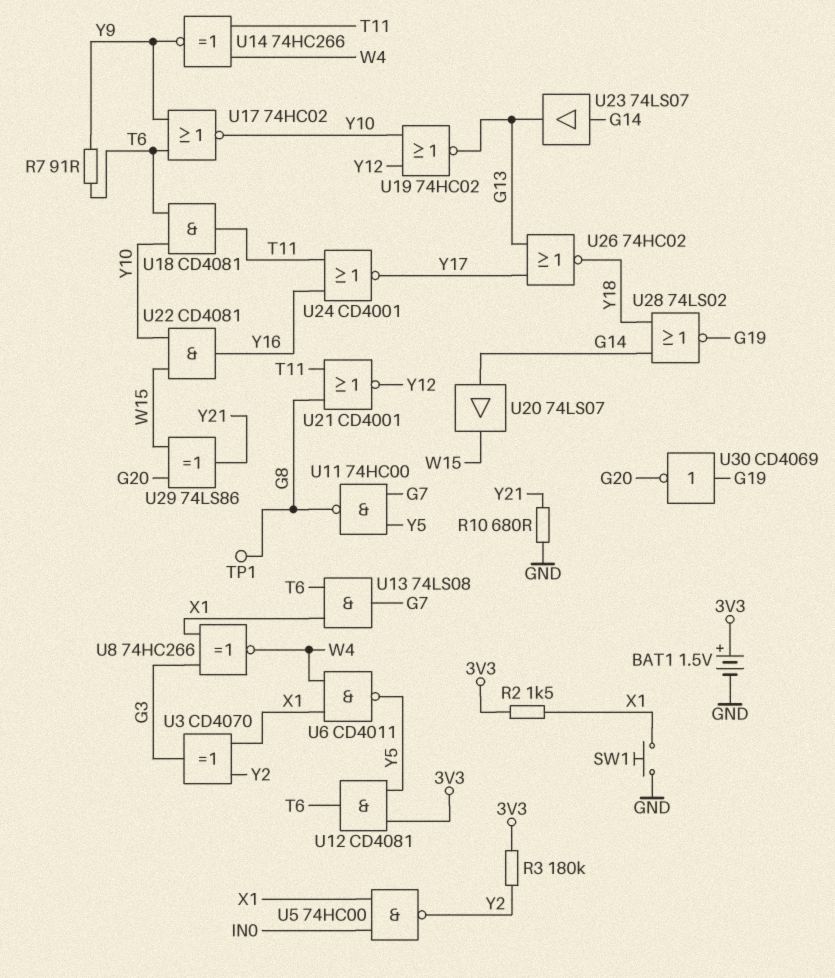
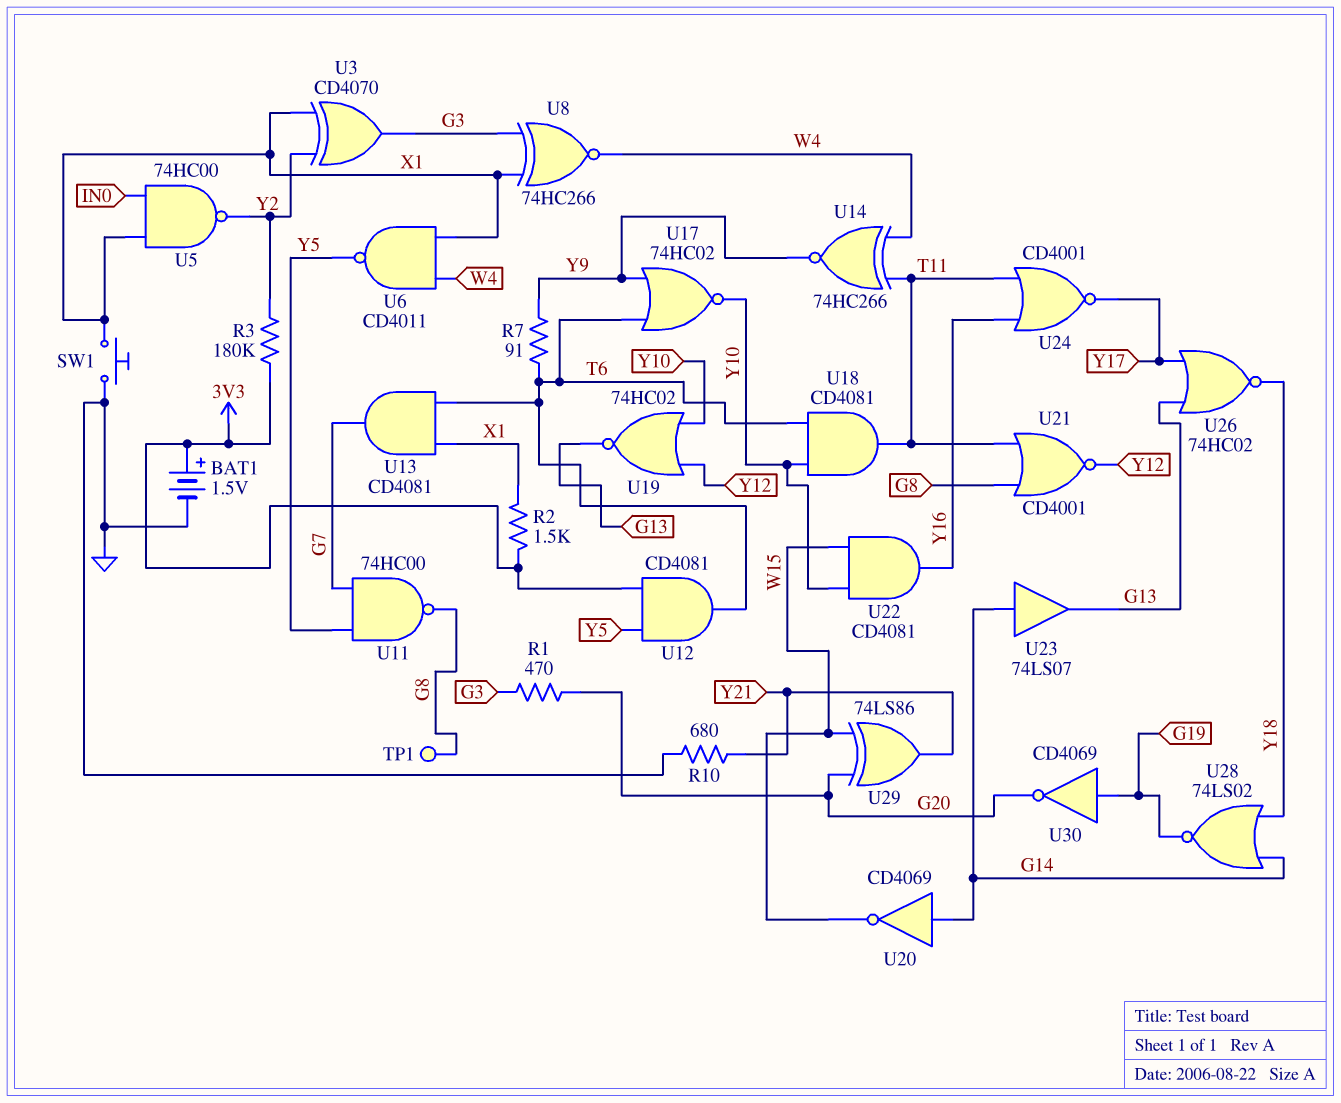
R1: none -> 470 (G3, G20)
U13: AND 74LS08 (in T6, in X1, out G7) -> AND CD4081 (in T6, in X1, out G7)
U20: buffer 74LS07 (in G14, out W15) -> NOT CD4069 (in G14, out W15)

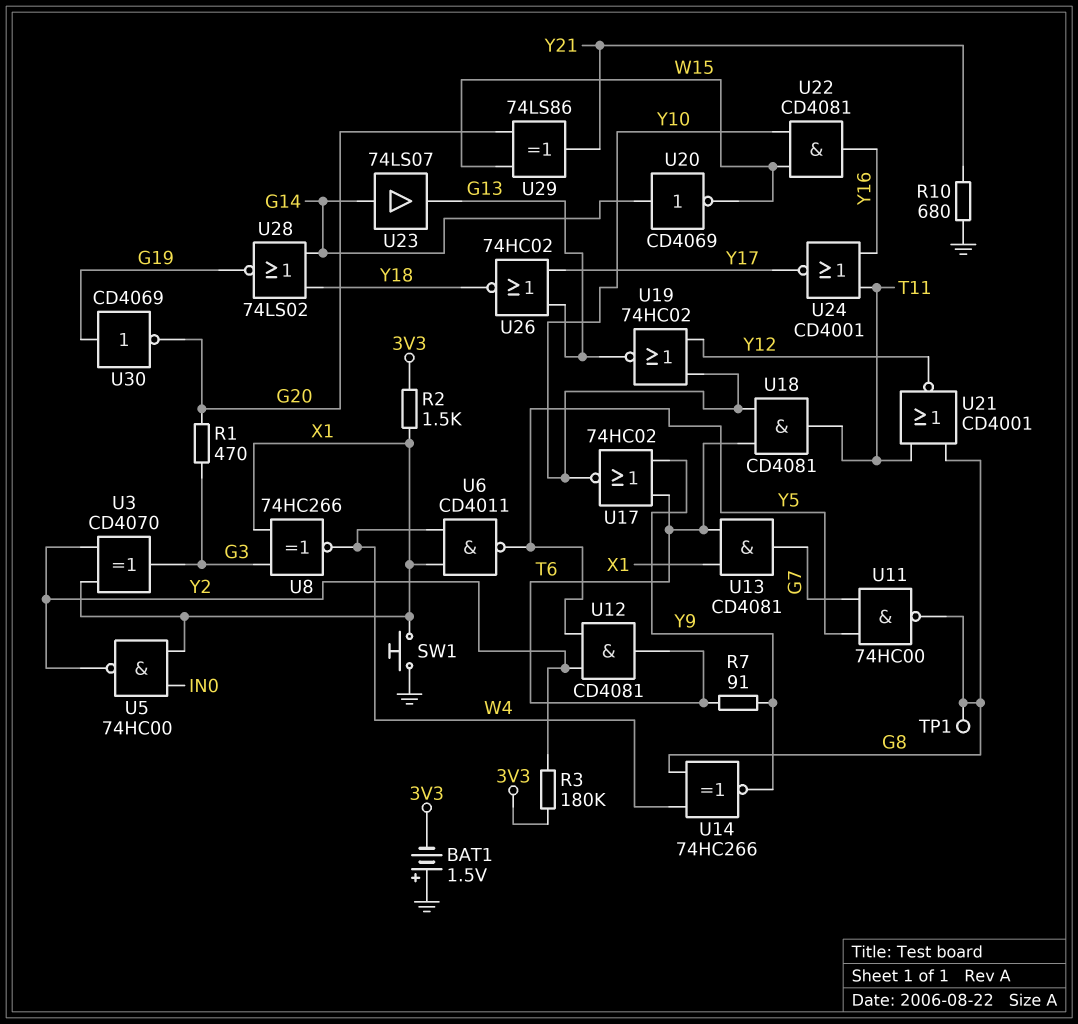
BAT1: 1.5V (plus 3V3, minus GND) -> 1.5V (plus GND, minus 3V3)
U12: AND CD4081 (in 3V3, in Y5, out T6) -> AND CD4081 (in Y2, in Y5, out T6)
U14: XNOR 74HC266 (in T11, in W4, out Y9) -> XNOR 74HC266 (in G8, in W4, out Y9)

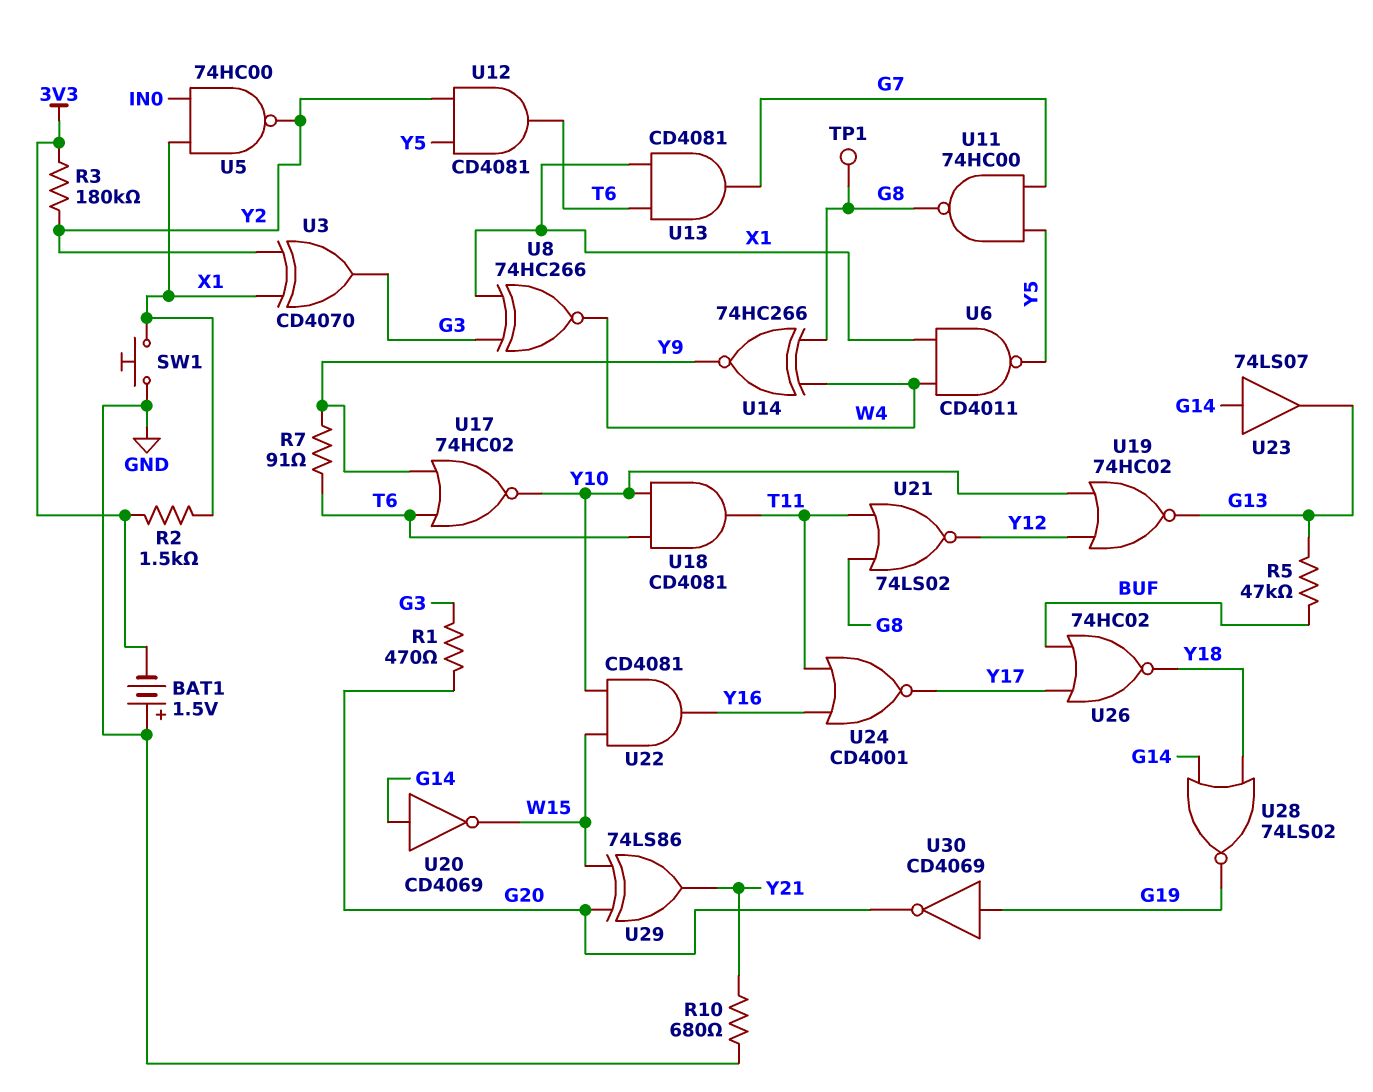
R5: none -> 47k (BUF, G13)
U21: NOR CD4001 (in G8, in T11, out Y12) -> NOR 74LS02 (in G8, in T11, out Y12)
U26: NOR 74HC02 (in G13, in Y17, out Y18) -> NOR 74HC02 (in BUF, in Y17, out Y18)

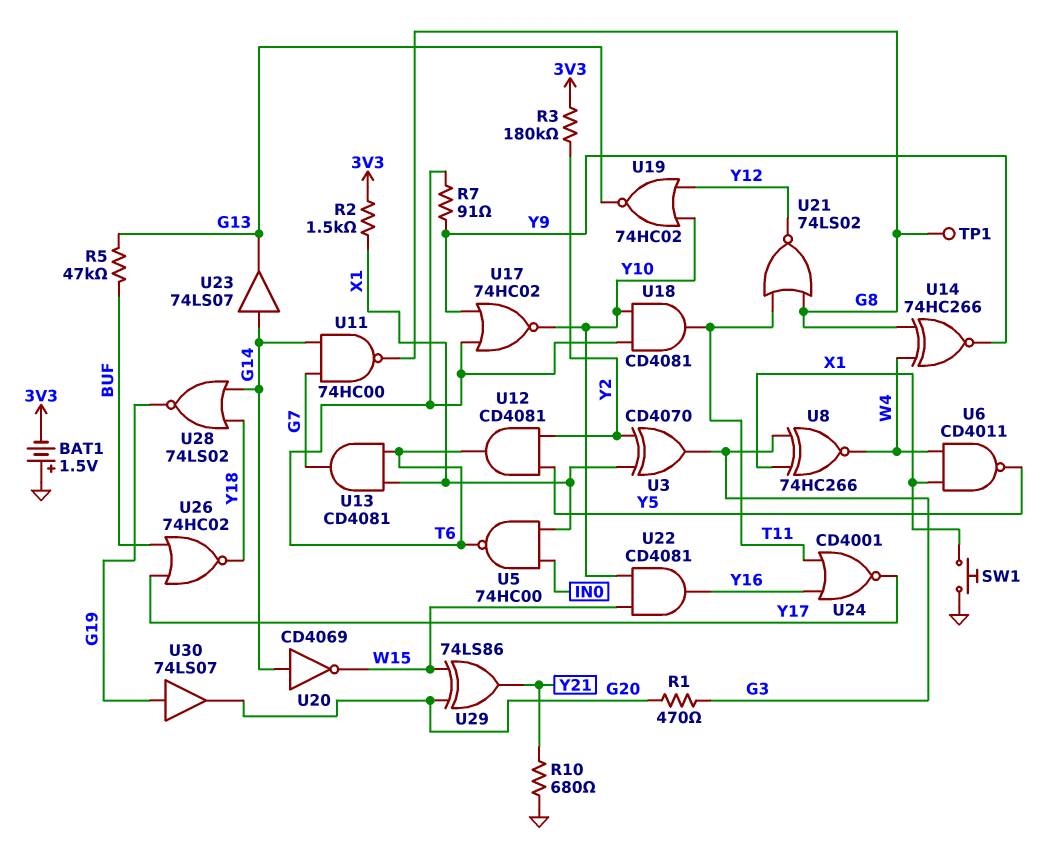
U5: NAND 74HC00 (in IN0, in X1, out Y2) -> NAND 74HC00 (in IN0, in X1, out T6)
U11: NAND 74HC00 (in G7, in Y5, out G8) -> NAND 74HC00 (in G7, in G14, out G8)
U30: NOT CD4069 (in G19, out G20) -> buffer 74LS07 (in G19, out G20)

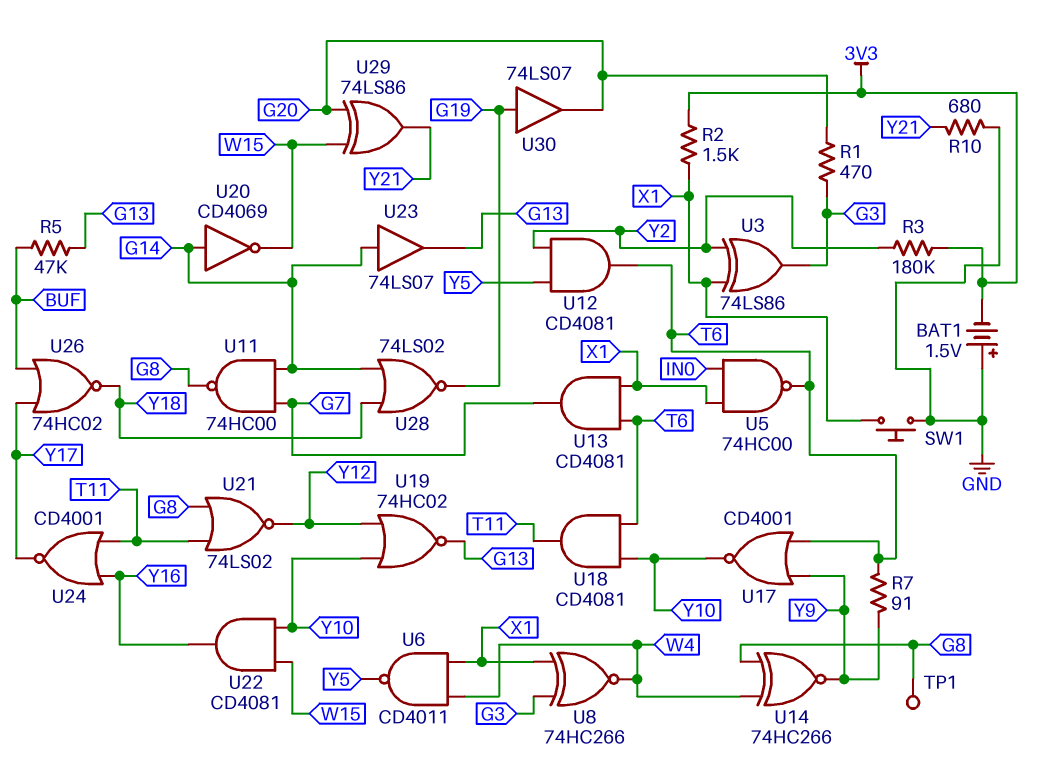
U3: XOR CD4070 (in X1, in Y2, out G3) -> XOR 74LS86 (in X1, in Y2, out G3)
U17: NOR 74HC02 (in T6, in Y9, out Y10) -> NOR CD4001 (in T6, in Y9, out Y10)

